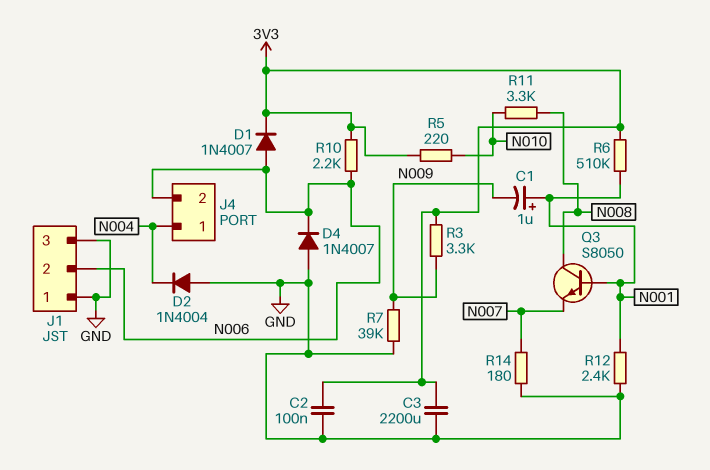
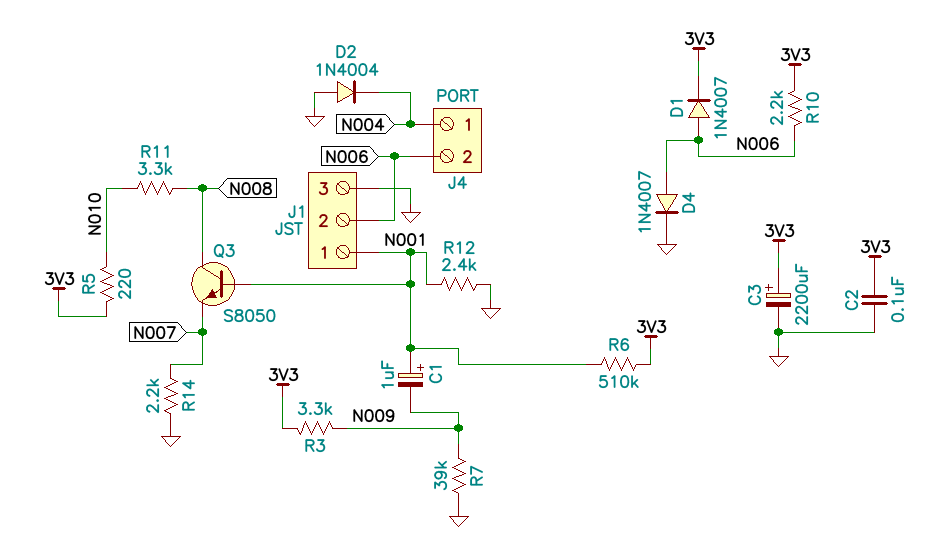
C3: 2200uF (3V3, GND) -> 2200uF (plus 3V3, minus GND)
D4: diode 1N4007 (A GND, K N006) -> diode 1N4007 (A N006, K GND)
J1 pin 1: GND -> N001
R14: 180 (GND, N007) -> 2.2k (GND, N007)

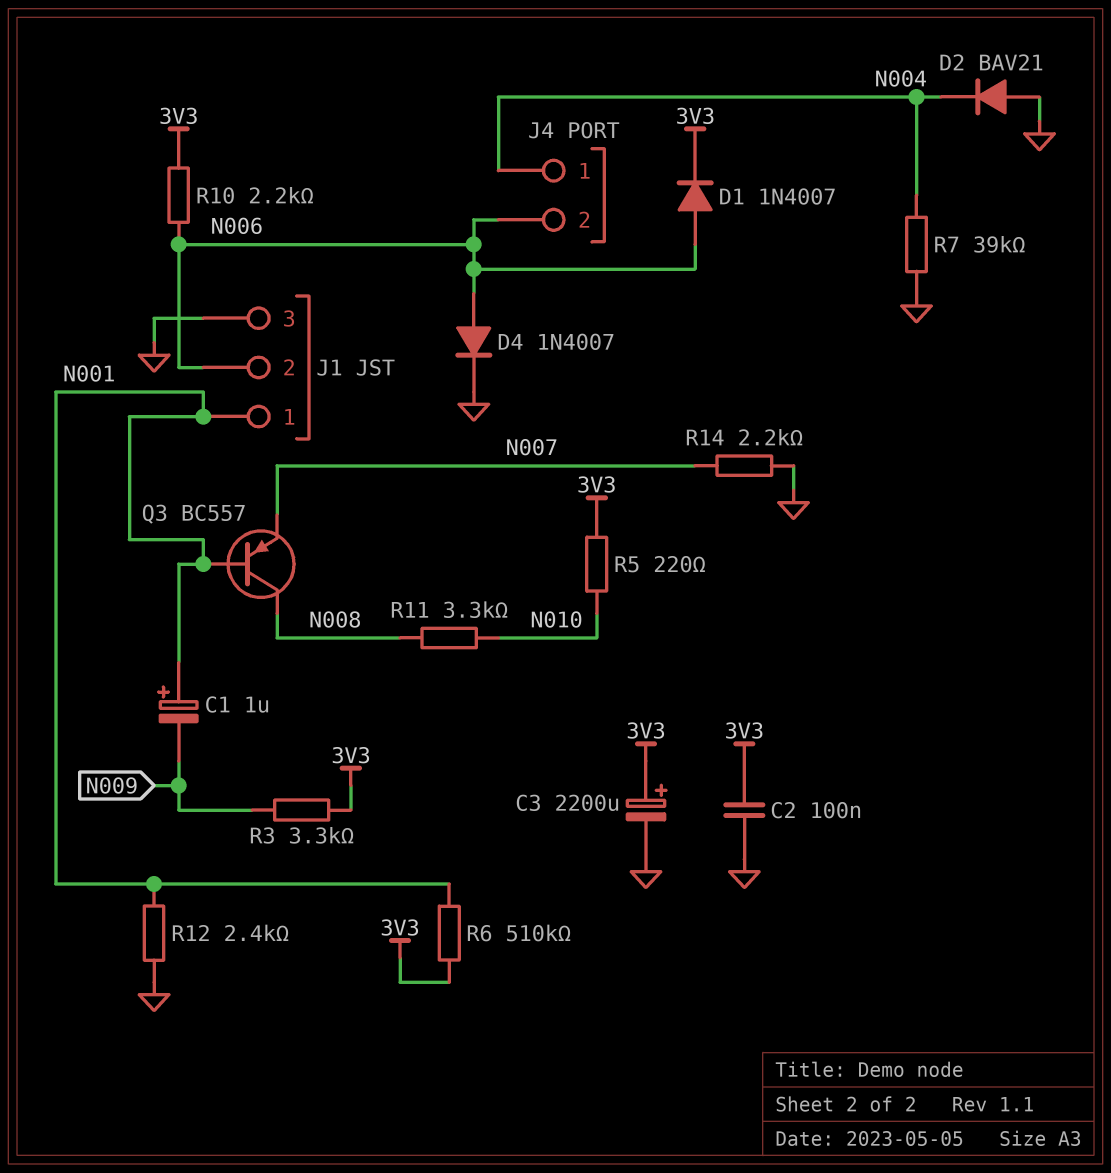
D2: diode 1N4004 (A GND, K N004) -> diode BAV21 (A GND, K N004)
Q3: NPN S8050 (B N001, C N008, E N007) -> PNP BC557 (B N001, C N008, E N007)
R7: 39k (GND, N009) -> 39k (GND, N004)

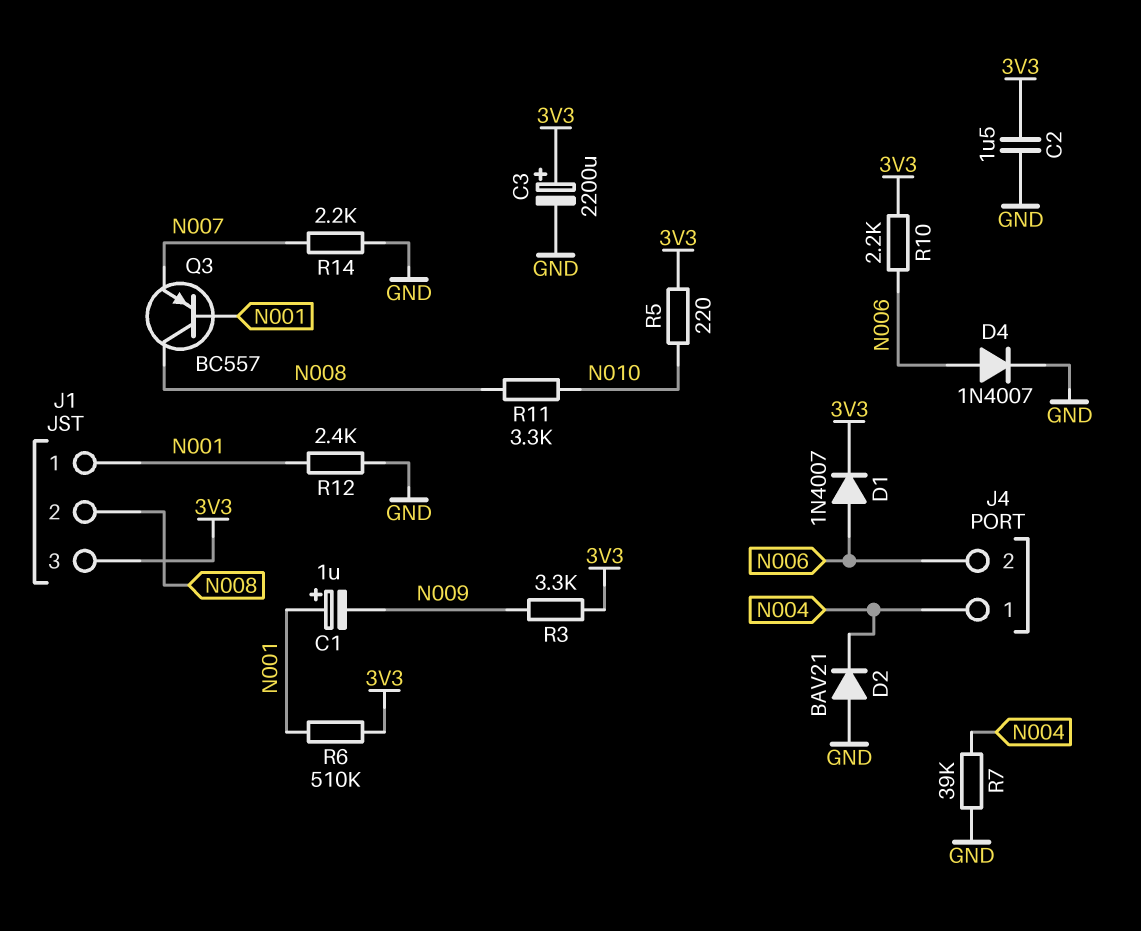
C2: 100nF (3V3, GND) -> 1.5uF (3V3, GND)
J1 pin 2: N006 -> N008
J1 pin 3: GND -> 3V3

